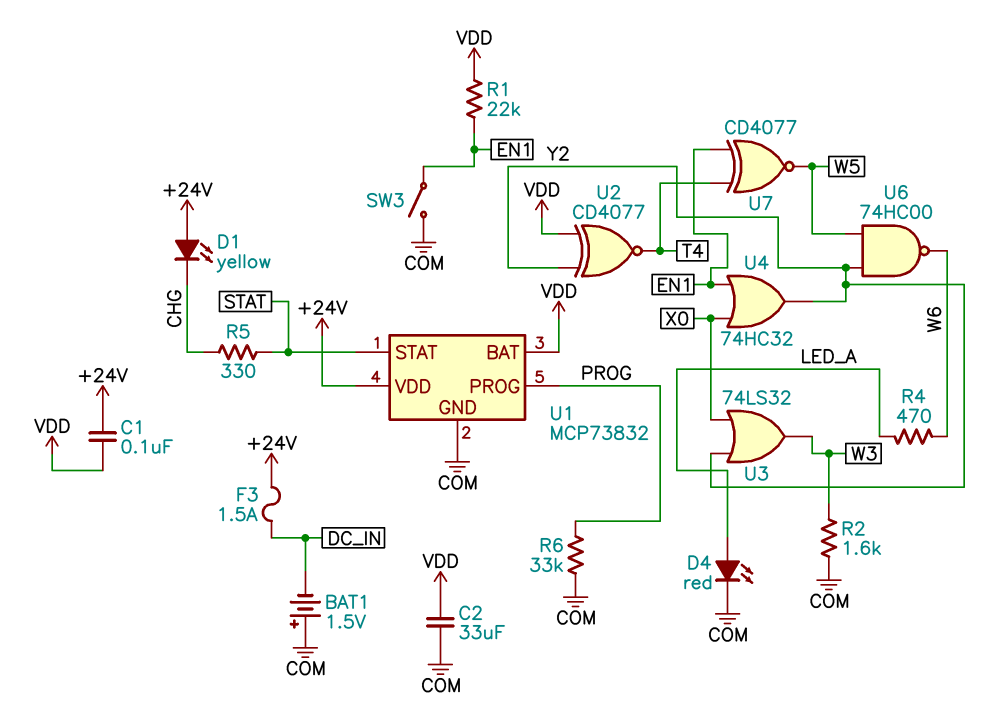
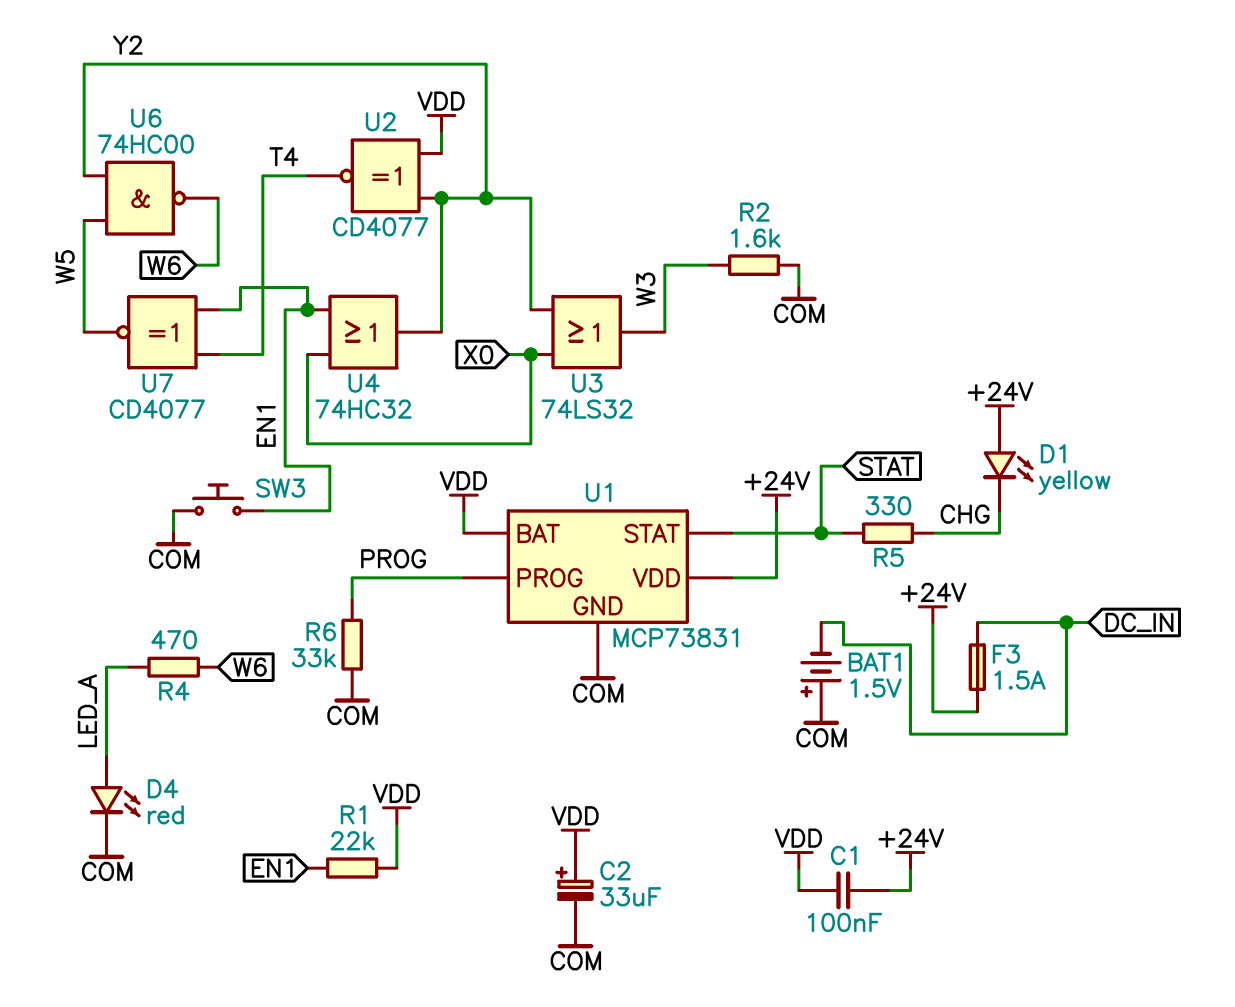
C2: 33uF (COM, VDD) -> 33uF (plus VDD, minus COM)
SW3: switch (COM, EN1) -> button (COM, EN1)
U1: MCP73832 -> MCP73831

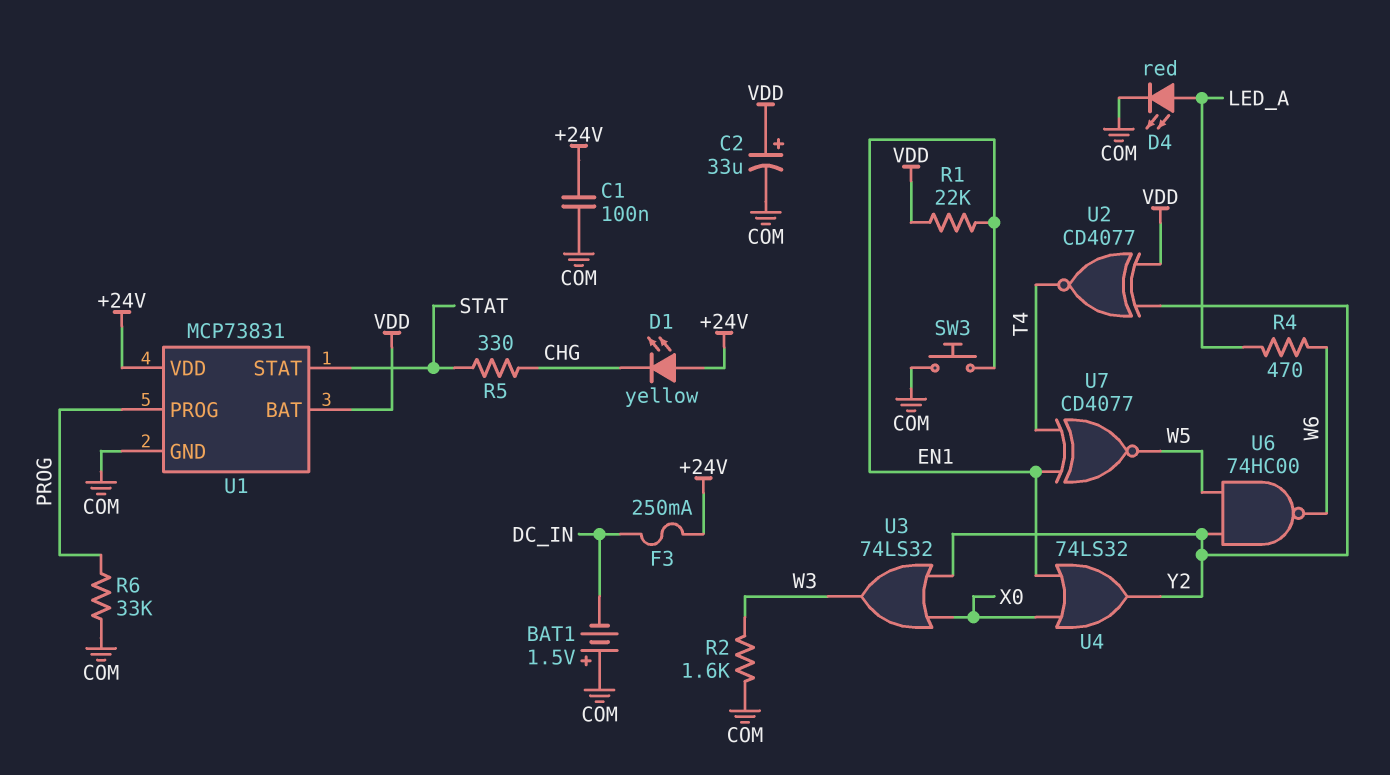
C1: 100nF (+24V, VDD) -> 100nF (+24V, COM)
F3: 1.5A (+24V, DC_IN) -> 250mA (+24V, DC_IN)
U4: OR 74HC32 (in EN1, in X0, out Y2) -> OR 74LS32 (in EN1, in X0, out Y2)

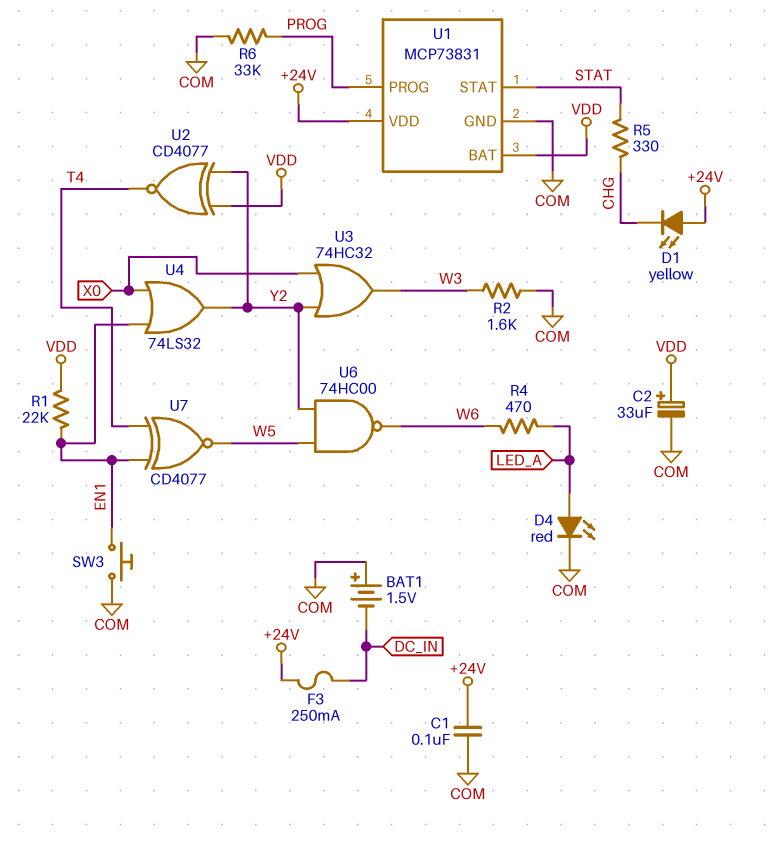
U3: OR 74LS32 (in X0, in Y2, out W3) -> OR 74HC32 (in X0, in Y2, out W3)

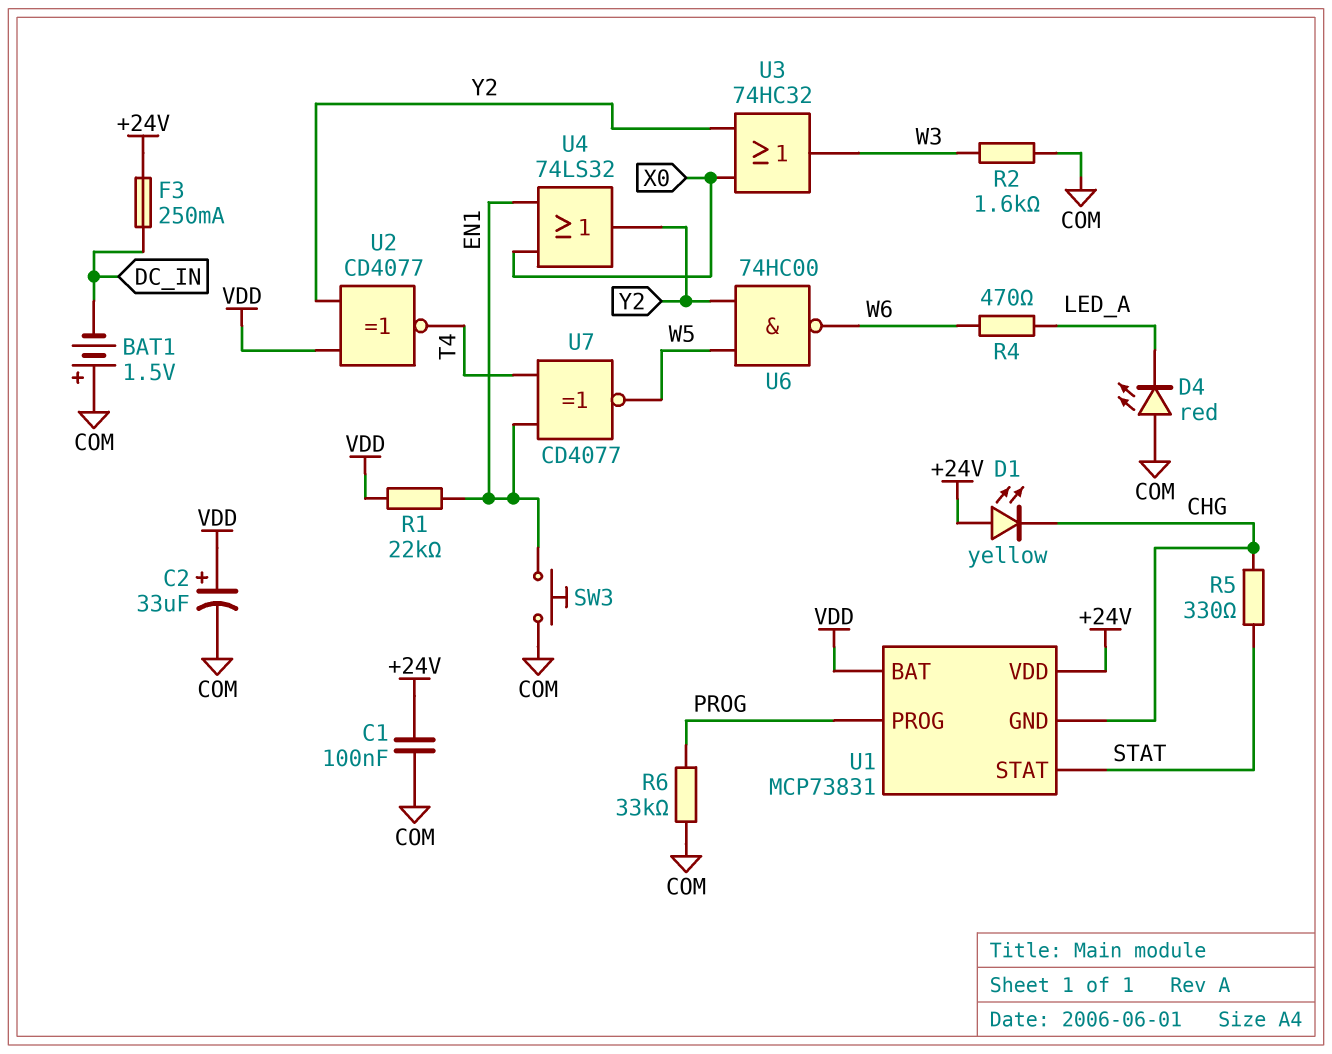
D4: LED red (A LED_A, K COM) -> LED red (A COM, K LED_A)
U1 pin GND: COM -> CHG

